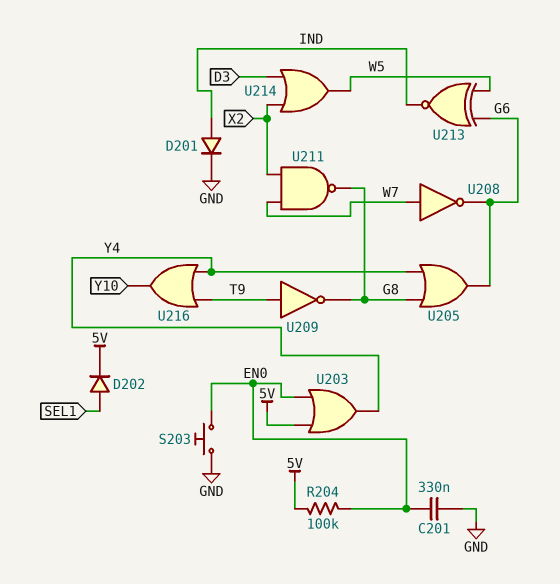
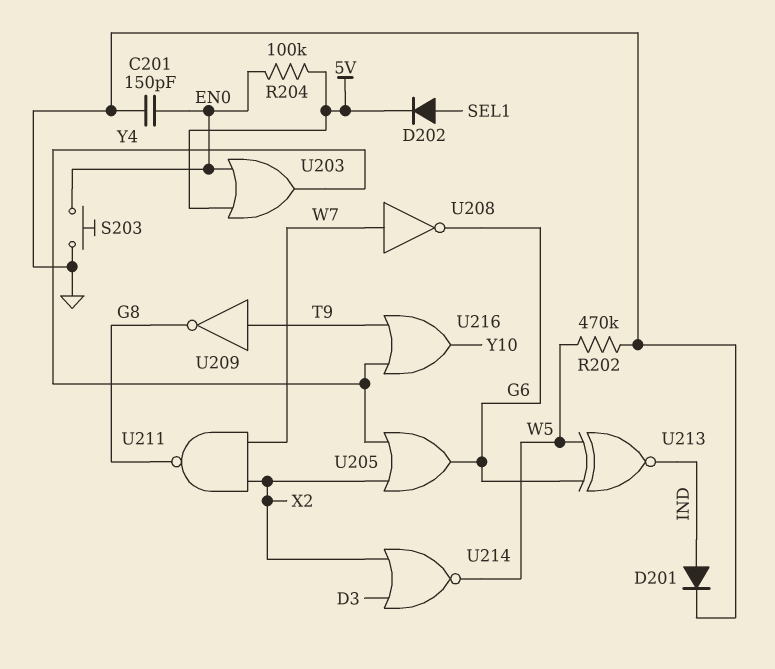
C201: 330nF (EN0, GND) -> 150pF (EN0, GND)
R202: none -> 470k (GND, W5)
U205: OR (in G8, in Y4, out G6) -> OR (in X2, in Y4, out G6)
U214: OR (in D3, in X2, out W5) -> NOR (in D3, in X2, out W5)

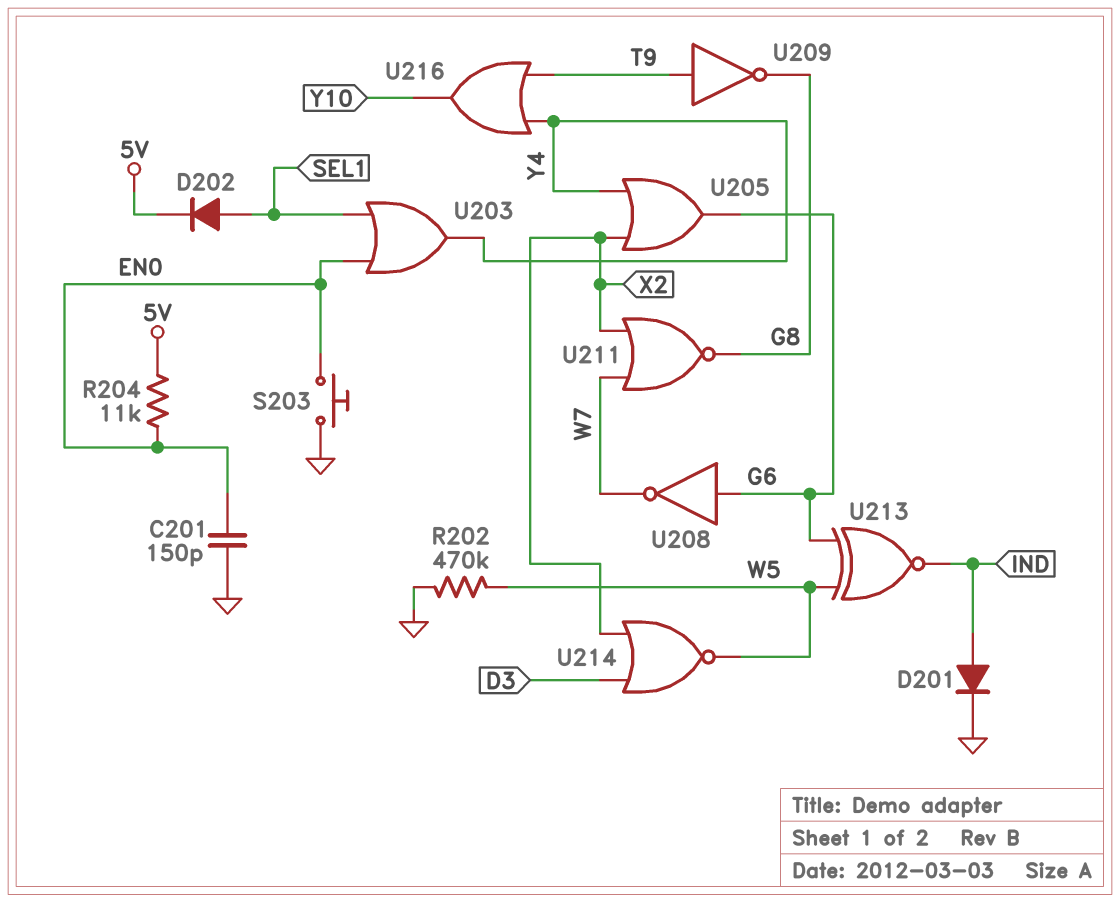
R204: 100k (5V, EN0) -> 11k (5V, EN0)
U203: OR (in 5V, in EN0, out Y4) -> OR (in EN0, in SEL1, out Y4)
U208: NOT (in W7, out G6) -> NOT (in G6, out W7)
U211: NAND (in W7, in X2, out G8) -> NOR (in W7, in X2, out G8)

